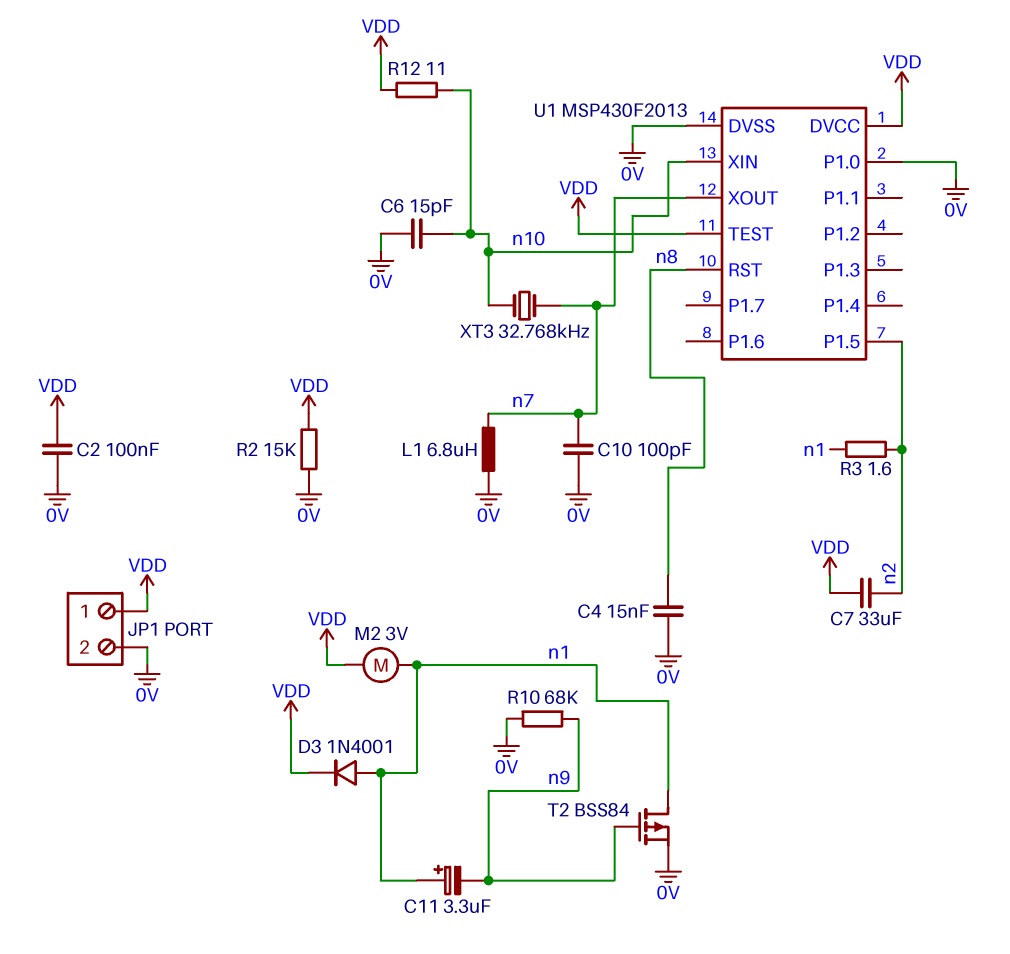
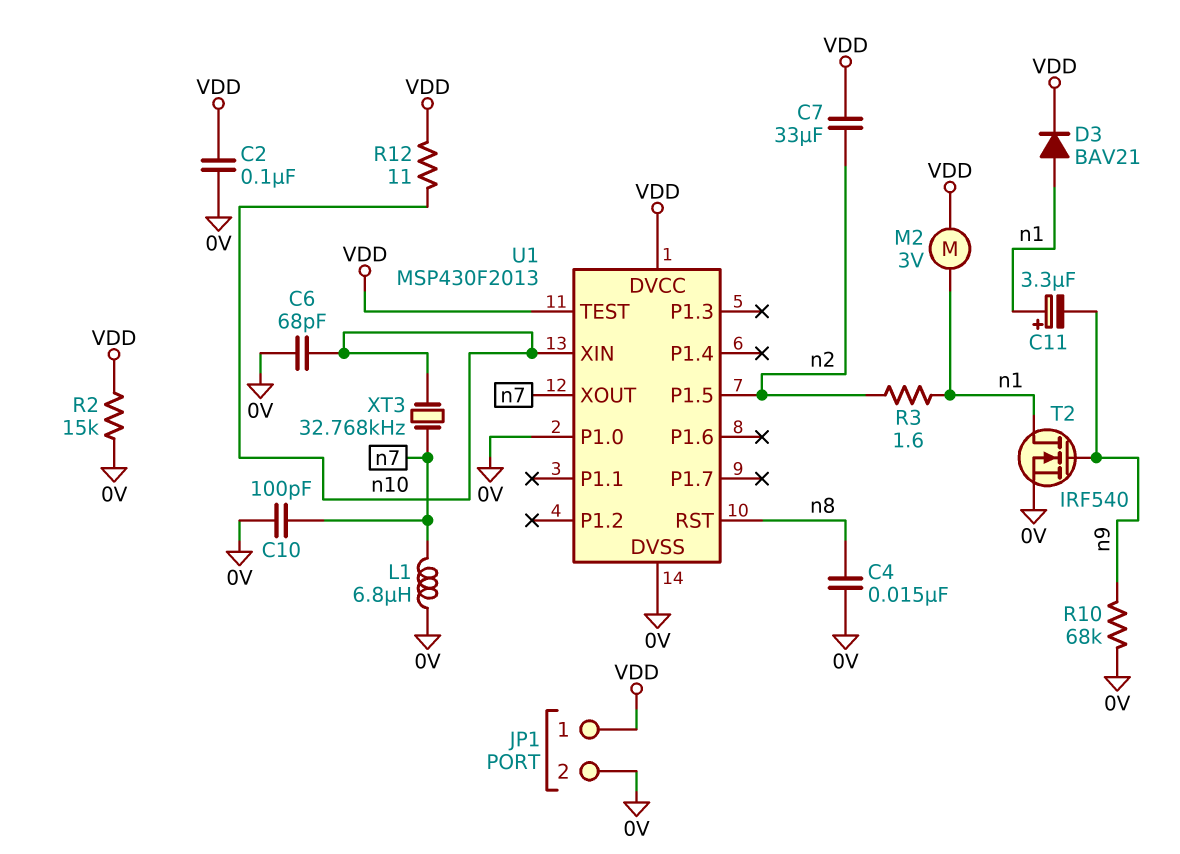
C6: 15pF (0V, n10) -> 68pF (0V, n10)
D3: diode 1N4001 (A n1, K VDD) -> diode BAV21 (A n1, K VDD)
T2: PMOS BSS84 (G n9, D n1, S 0V) -> NMOS IRF540 (G n9, D n1, S 0V)

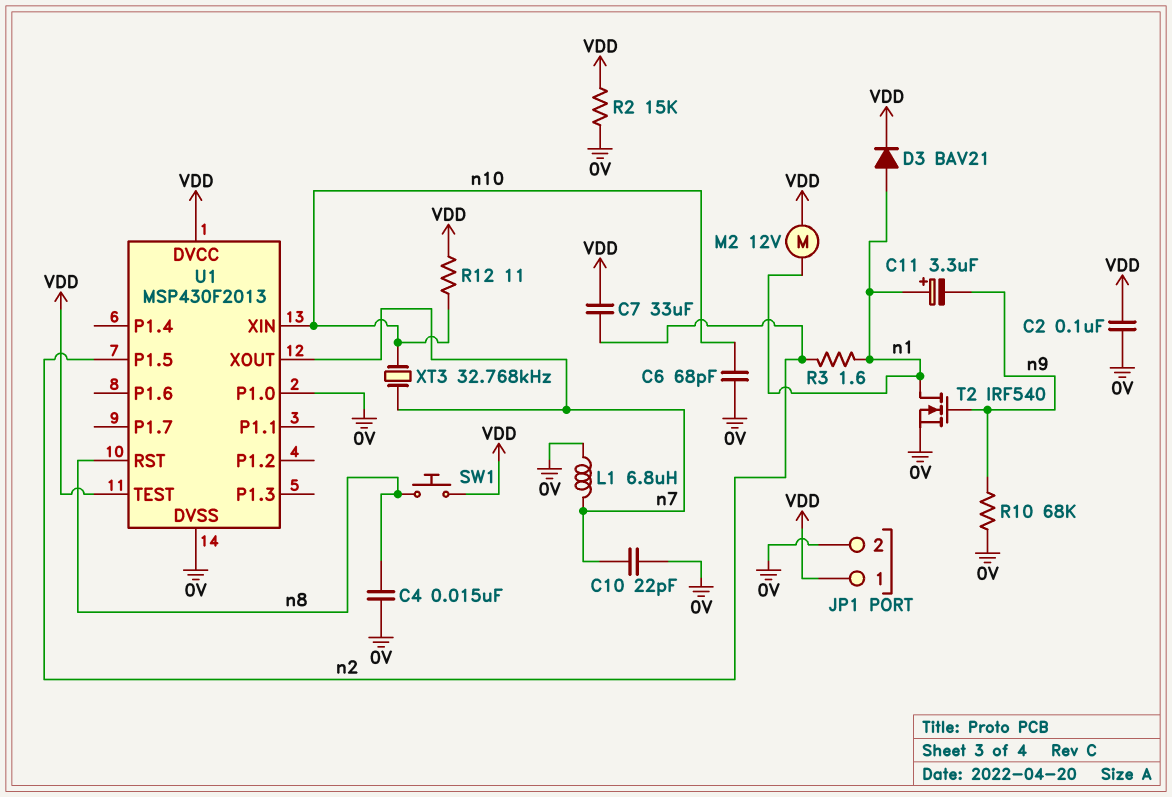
C10: 100pF (0V, n7) -> 22pF (0V, n7)
M2: motor 3V (VDD, n1) -> motor 12V (VDD, n1)
SW1: none -> button (VDD, n8)

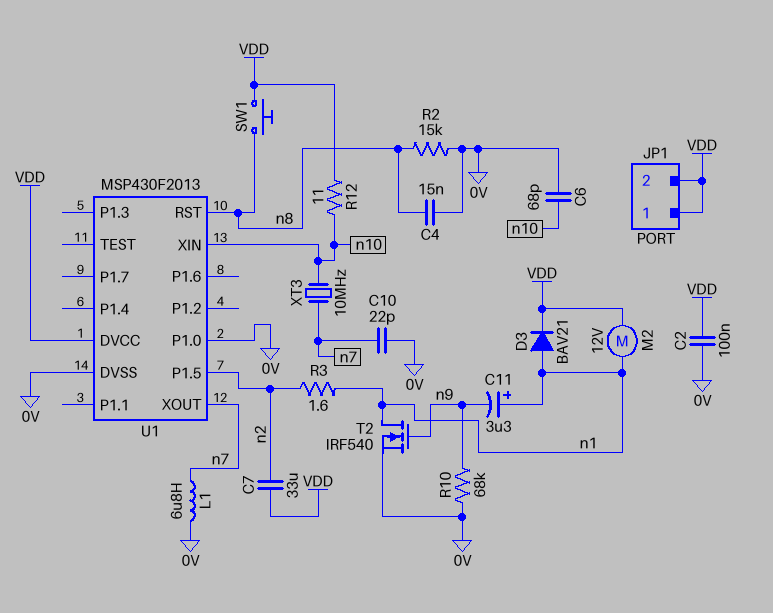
JP1 pin 2: 0V -> VDD
R2: 15k (0V, VDD) -> 15k (0V, n8)
U1 pin TEST: VDD -> none
XT3: 32.768kHz (n7, n10) -> 10MHz (n7, n10)

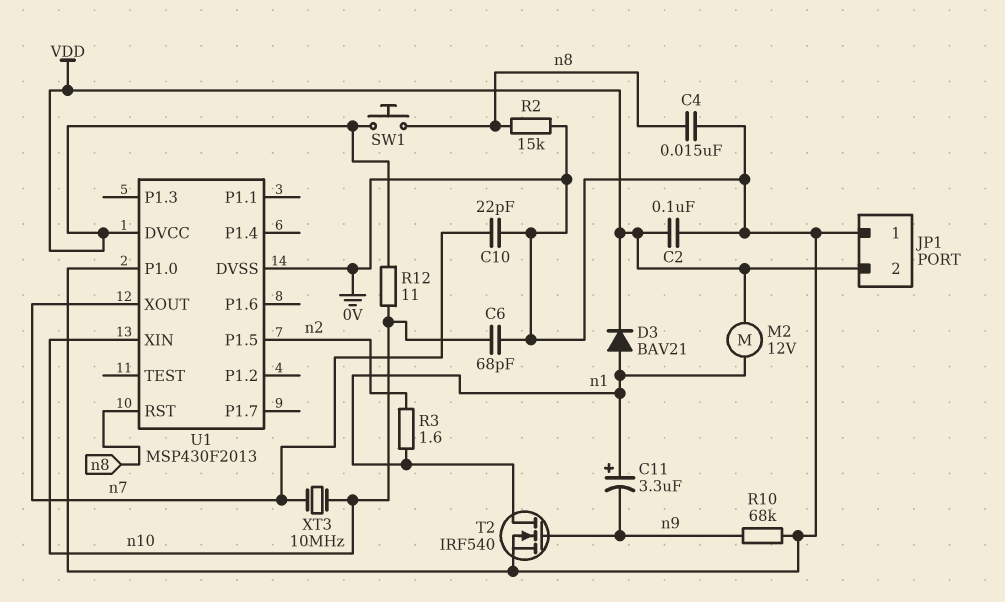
C7: 33uF (VDD, n2) -> none
JP1 pin 1: VDD -> 0V
L1: 6.8uH (0V, n7) -> none

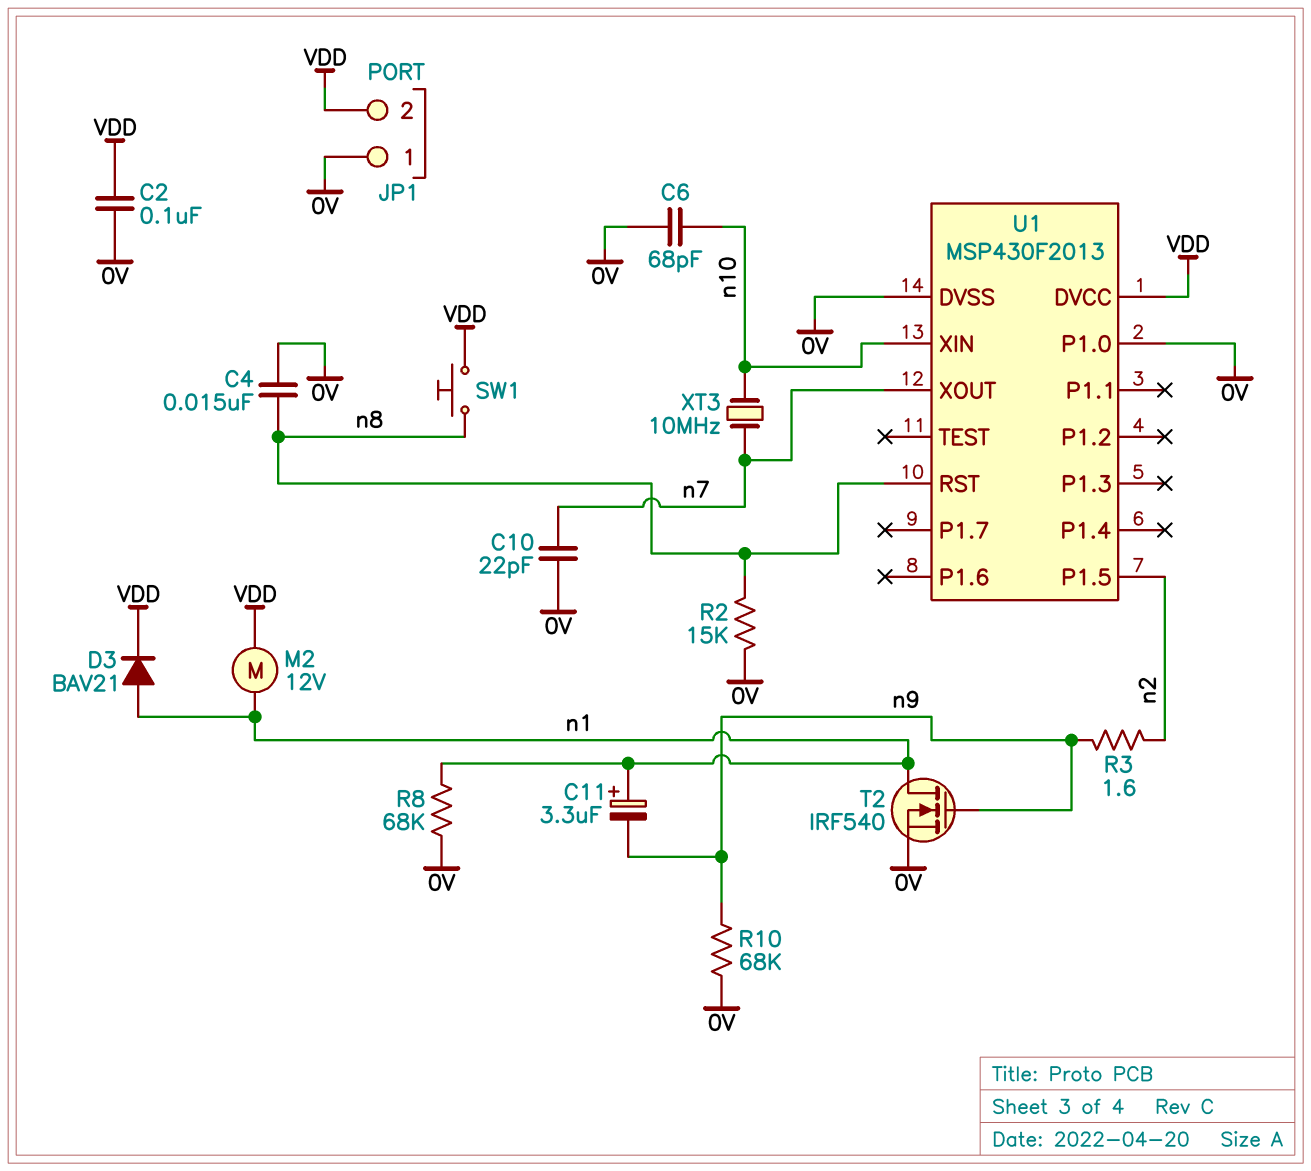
R3: 1.6 (n1, n2) -> 1.6 (n2, n9)
R8: none -> 68k (0V, n1)
R12: 11 (VDD, n10) -> none

